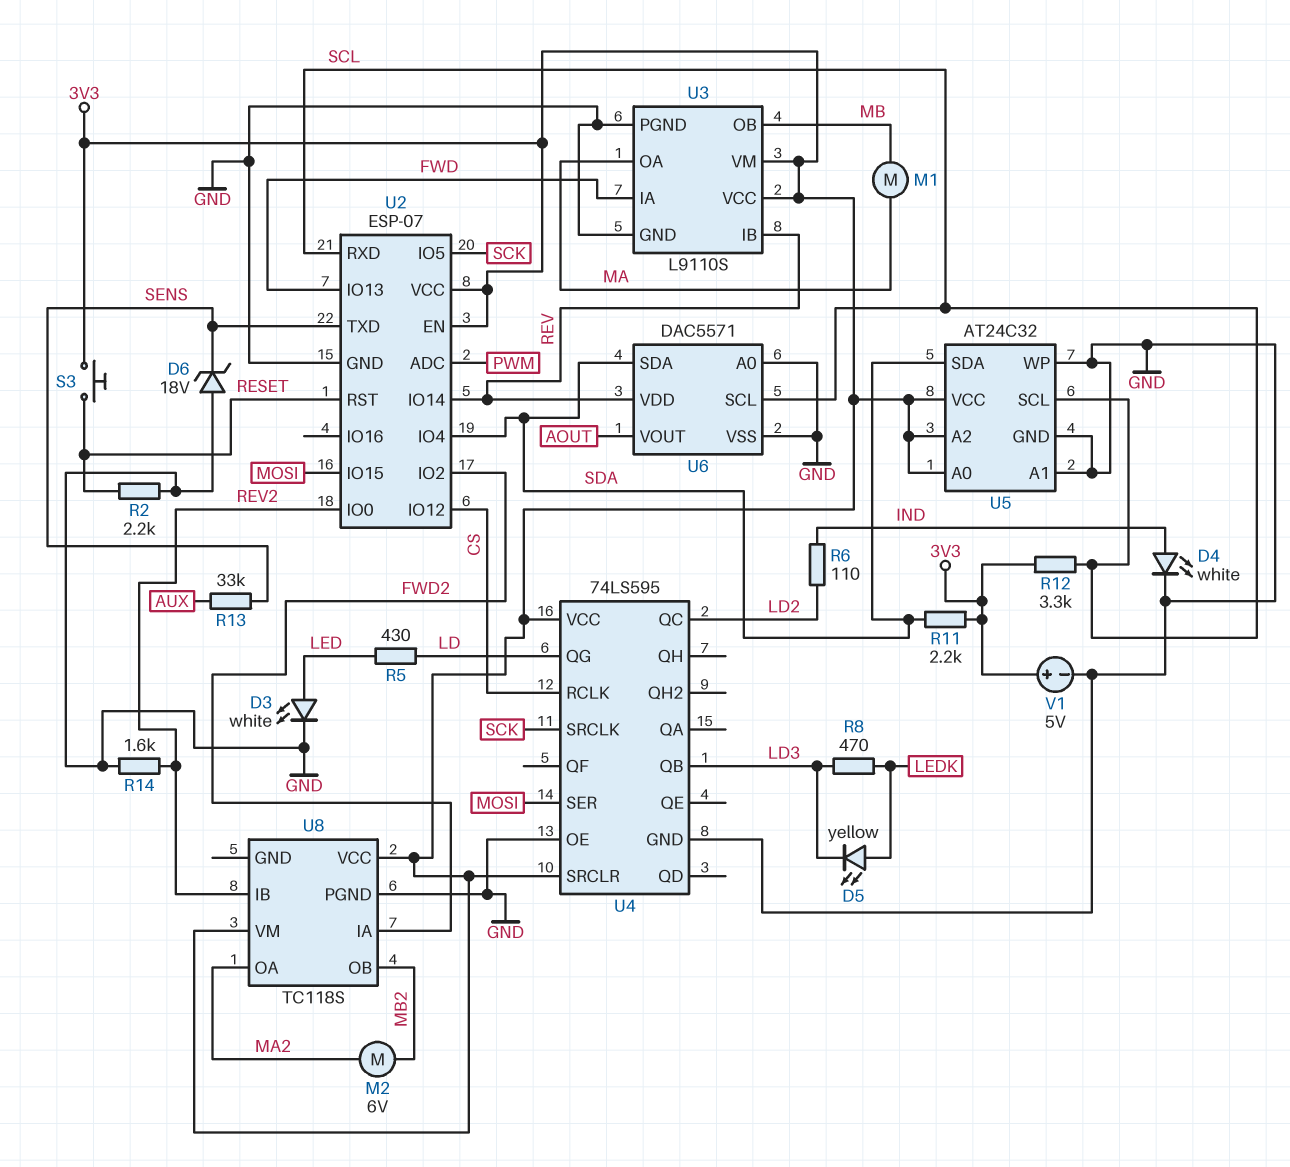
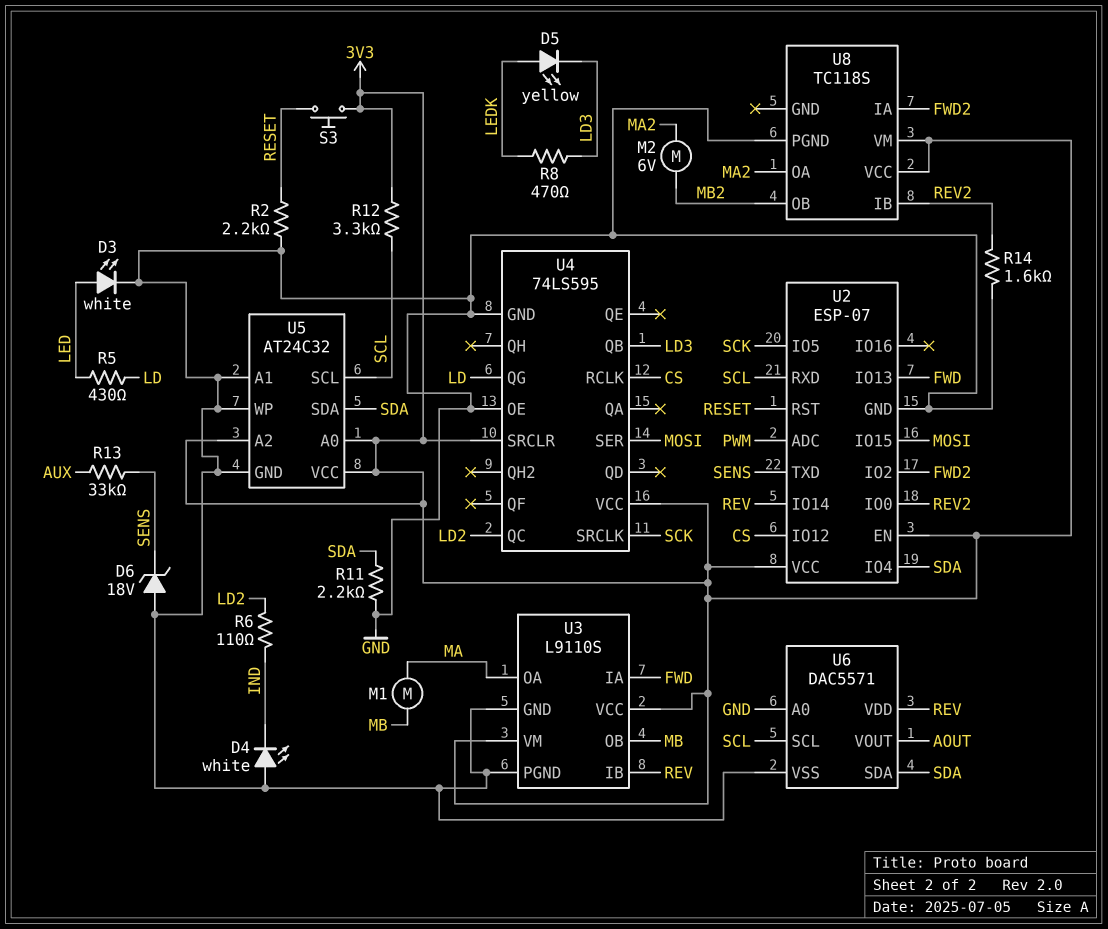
D4: LED white (A IND, K GND) -> LED white (A GND, K IND)
R11: 2.2k (3V3, SDA) -> 2.2k (GND, SDA)
V1: 5V (plus 3V3, minus GND) -> none

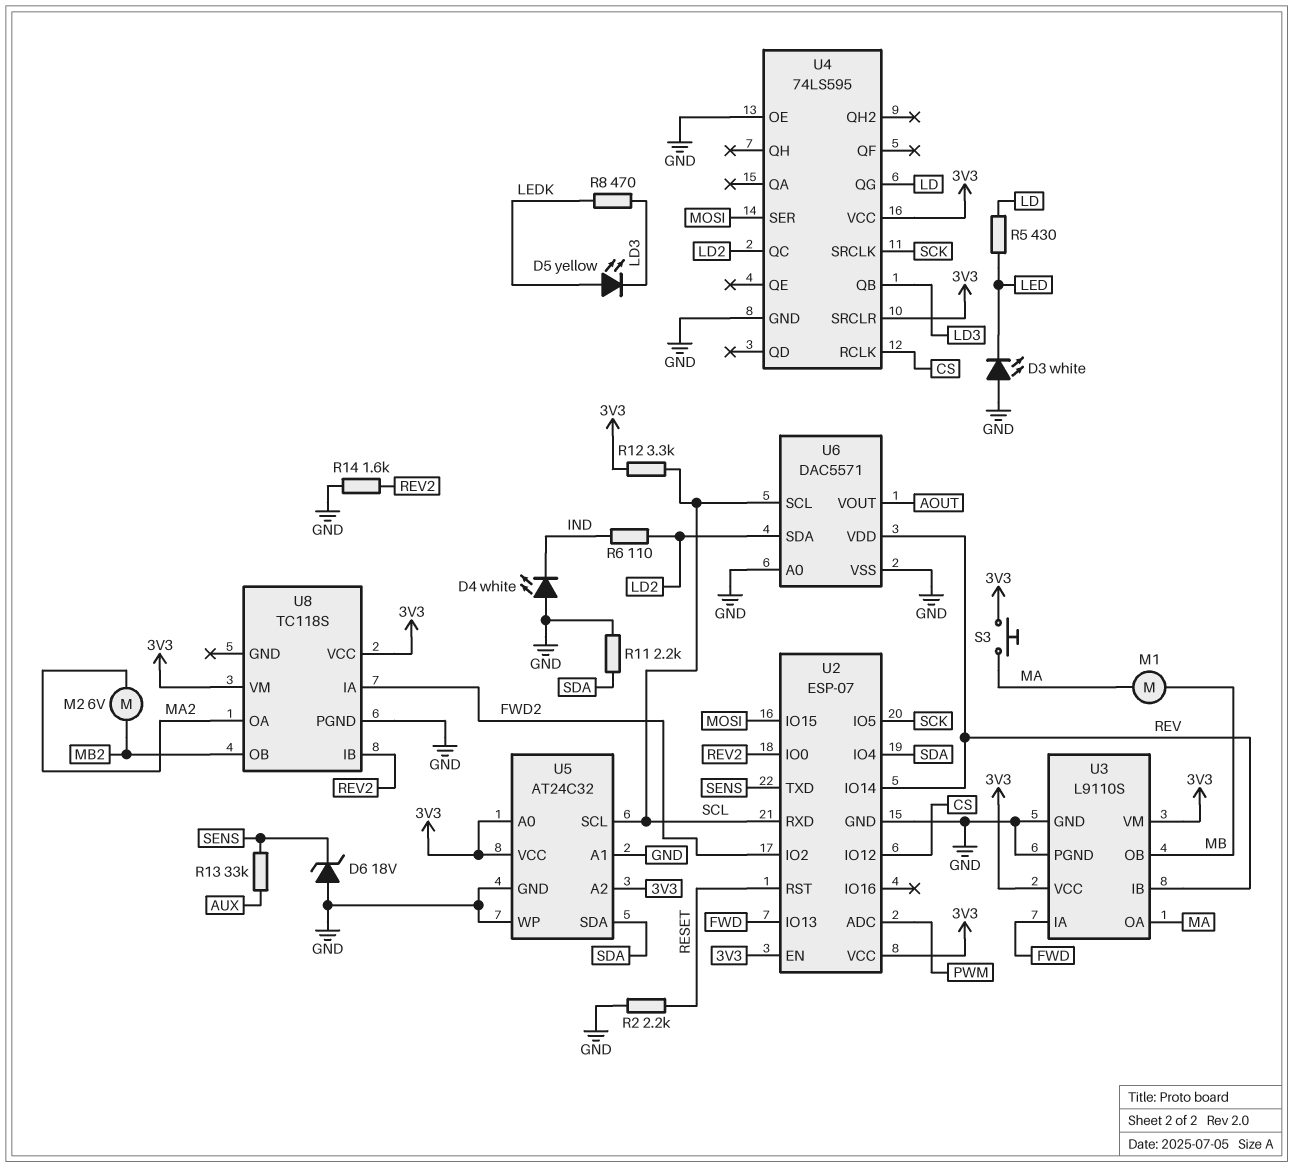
D3: LED white (A LED, K GND) -> LED white (A GND, K LED)
S3: button (3V3, RESET) -> button (3V3, MA)
U6 pin SDA: SDA -> LD2

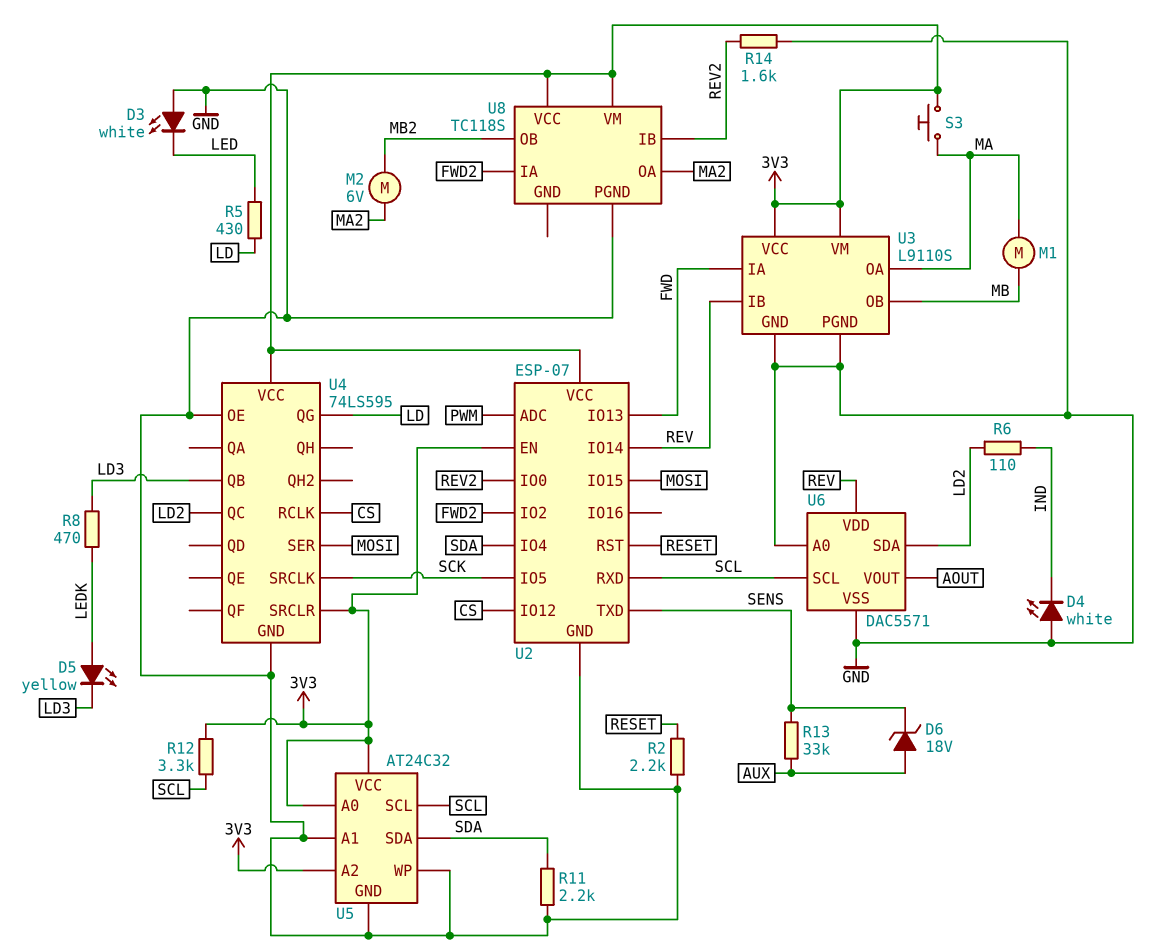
D6: zener 18V (A GND, K SENS) -> zener 18V (A AUX, K SENS)

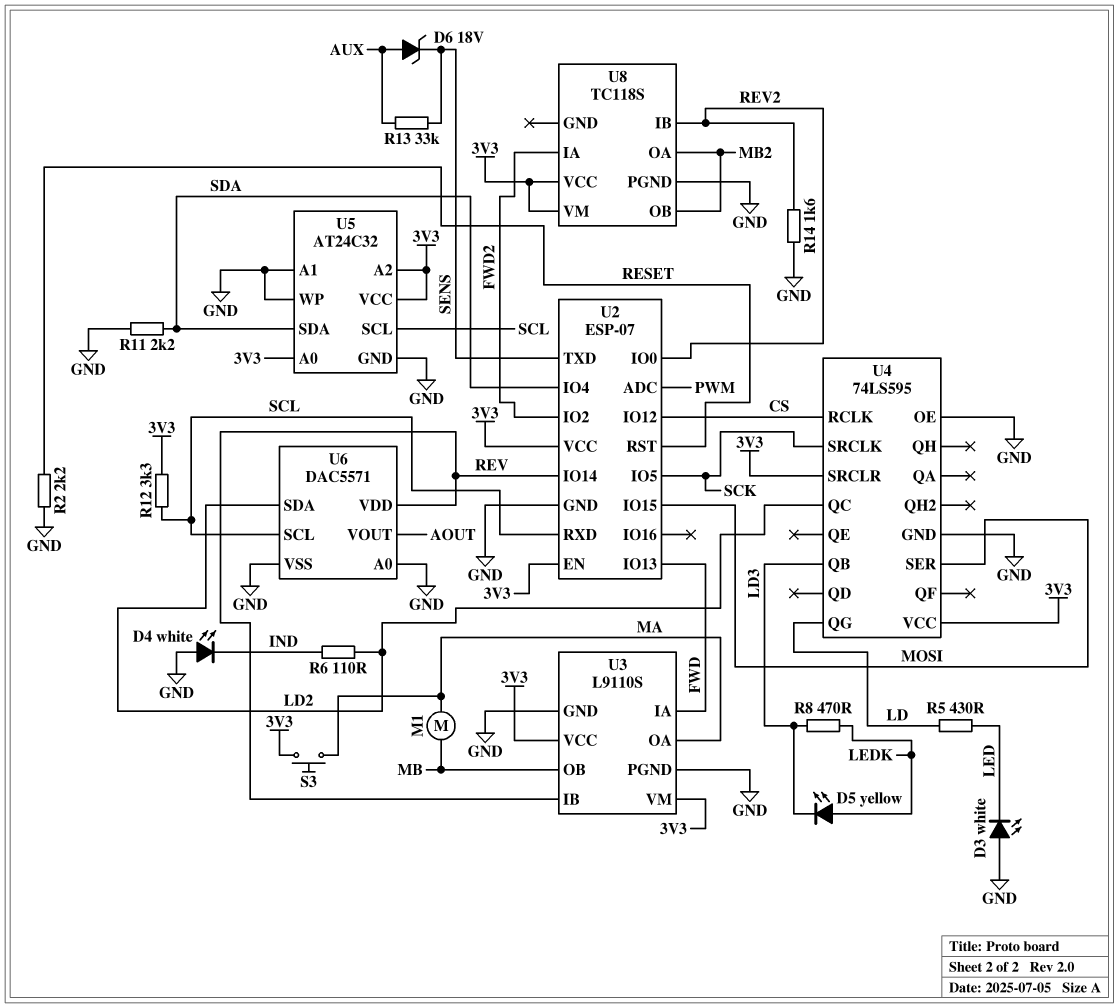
M2: motor 6V (MA2, MB2) -> none
U8 pin OA: MA2 -> MB2

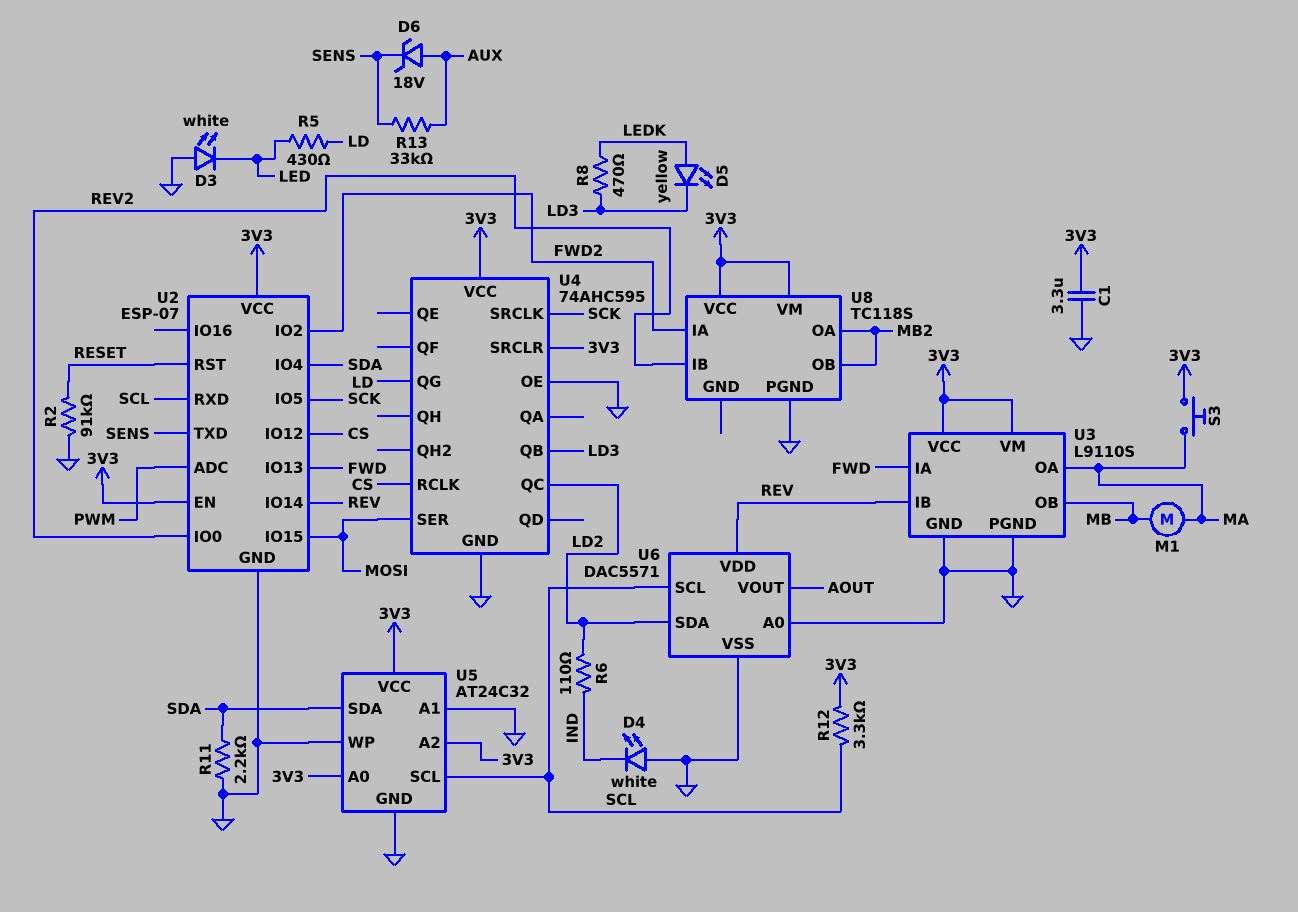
C1: none -> 3.3uF (3V3, GND)
R2: 2.2k (GND, RESET) -> 91k (GND, RESET)
R14: 1.6k (GND, REV2) -> none
U4: 74LS595 -> 74AHC595

